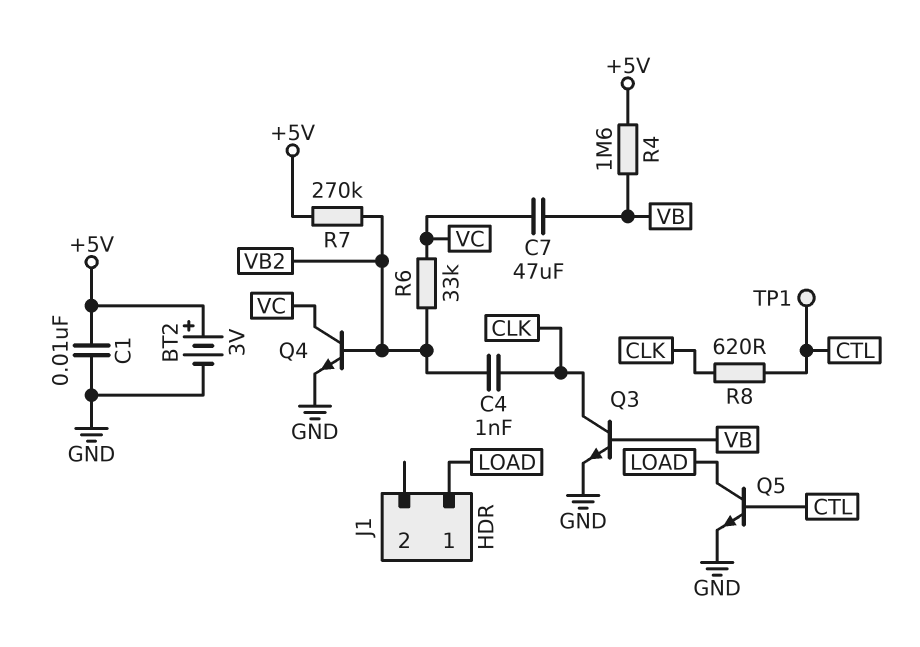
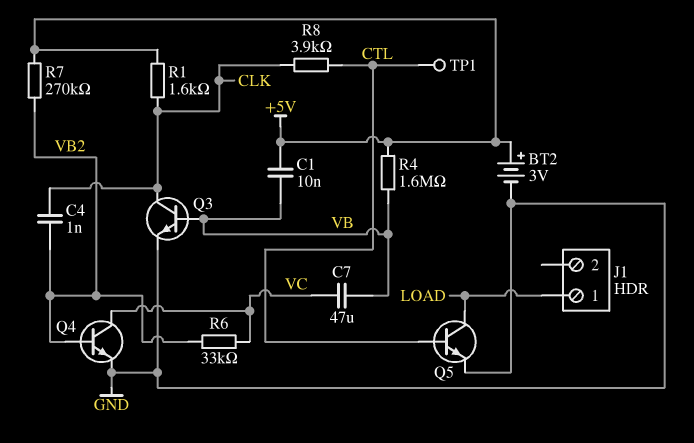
C1: 10nF (+5V, GND) -> 10nF (+5V, VB)
R1: none -> 1.6k (+5V, CLK)
R8: 620 (CLK, CTL) -> 3.9k (CLK, CTL)

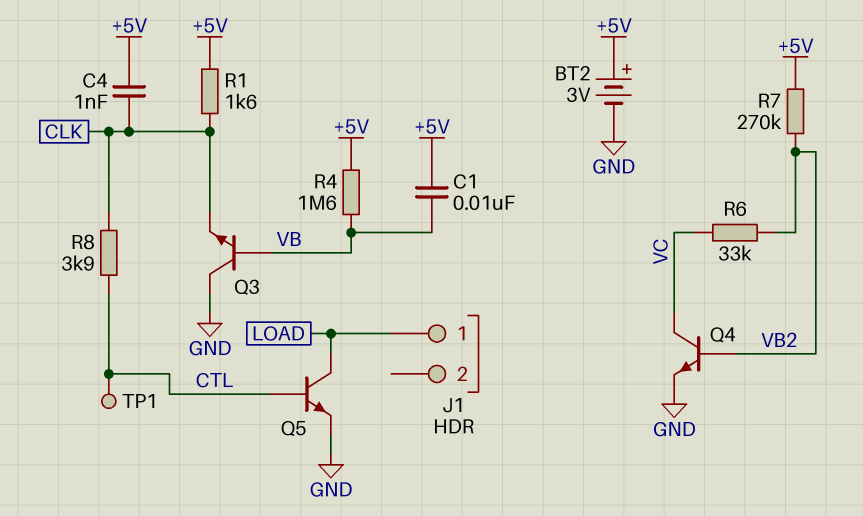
C4: 1nF (CLK, VB2) -> 1nF (+5V, CLK)
C7: 47uF (VB, VC) -> none
Q3: NPN (B VB, C CLK, E GND) -> NPN (B VB, C GND, E CLK)

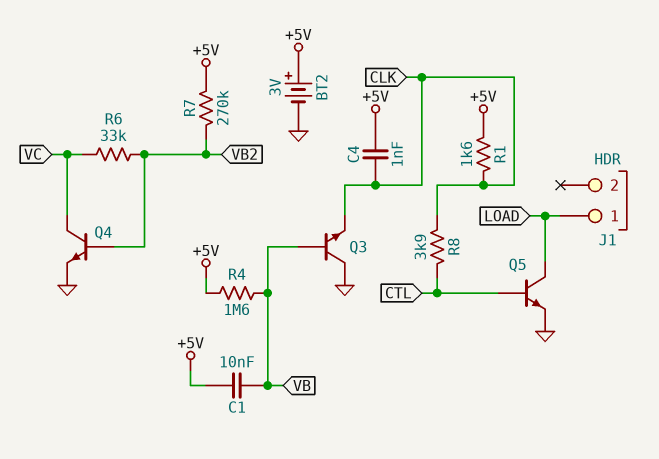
TP1: test point (CTL) -> none

